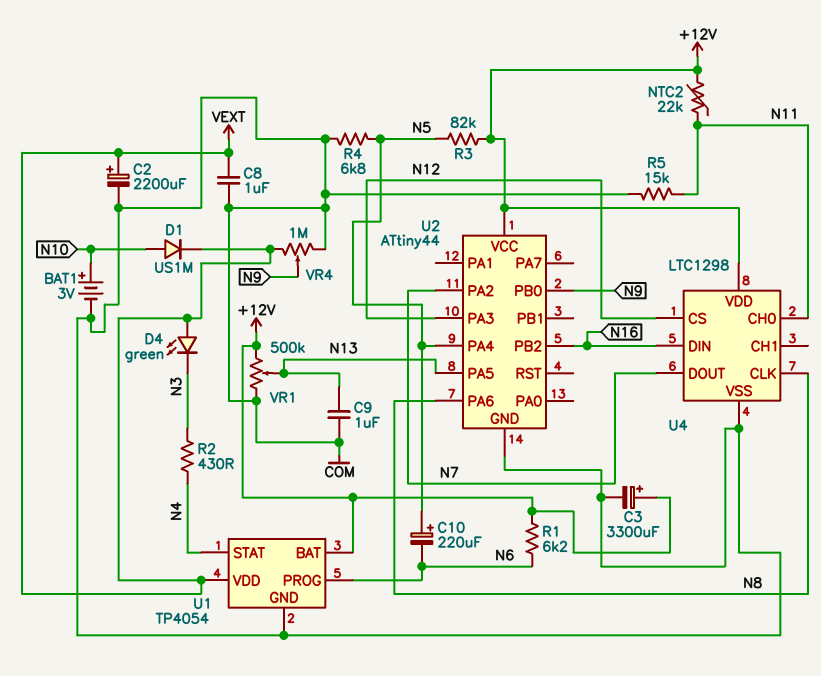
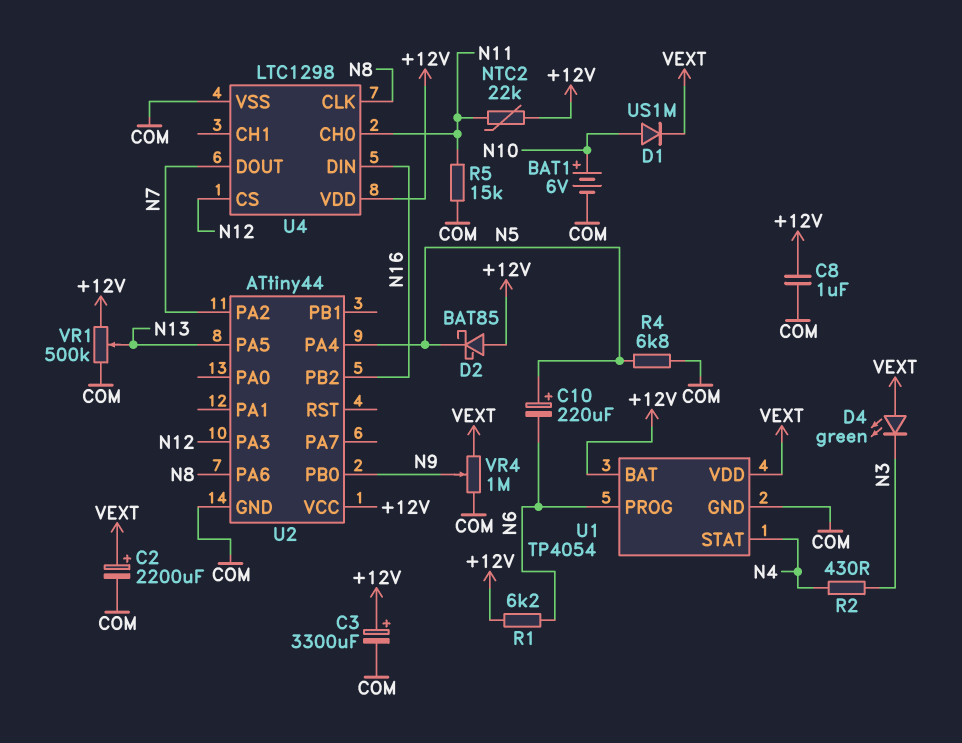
BAT1: 3V (plus N10, minus COM) -> 6V (plus N10, minus COM)
C8: 1uF (COM, VEXT) -> 1uF (+12V, COM)
C9: 1uF (COM, N13) -> none
D2: none -> schottky BAT85 (A +12V, K N5)
R3: 82k (+12V, N5) -> none

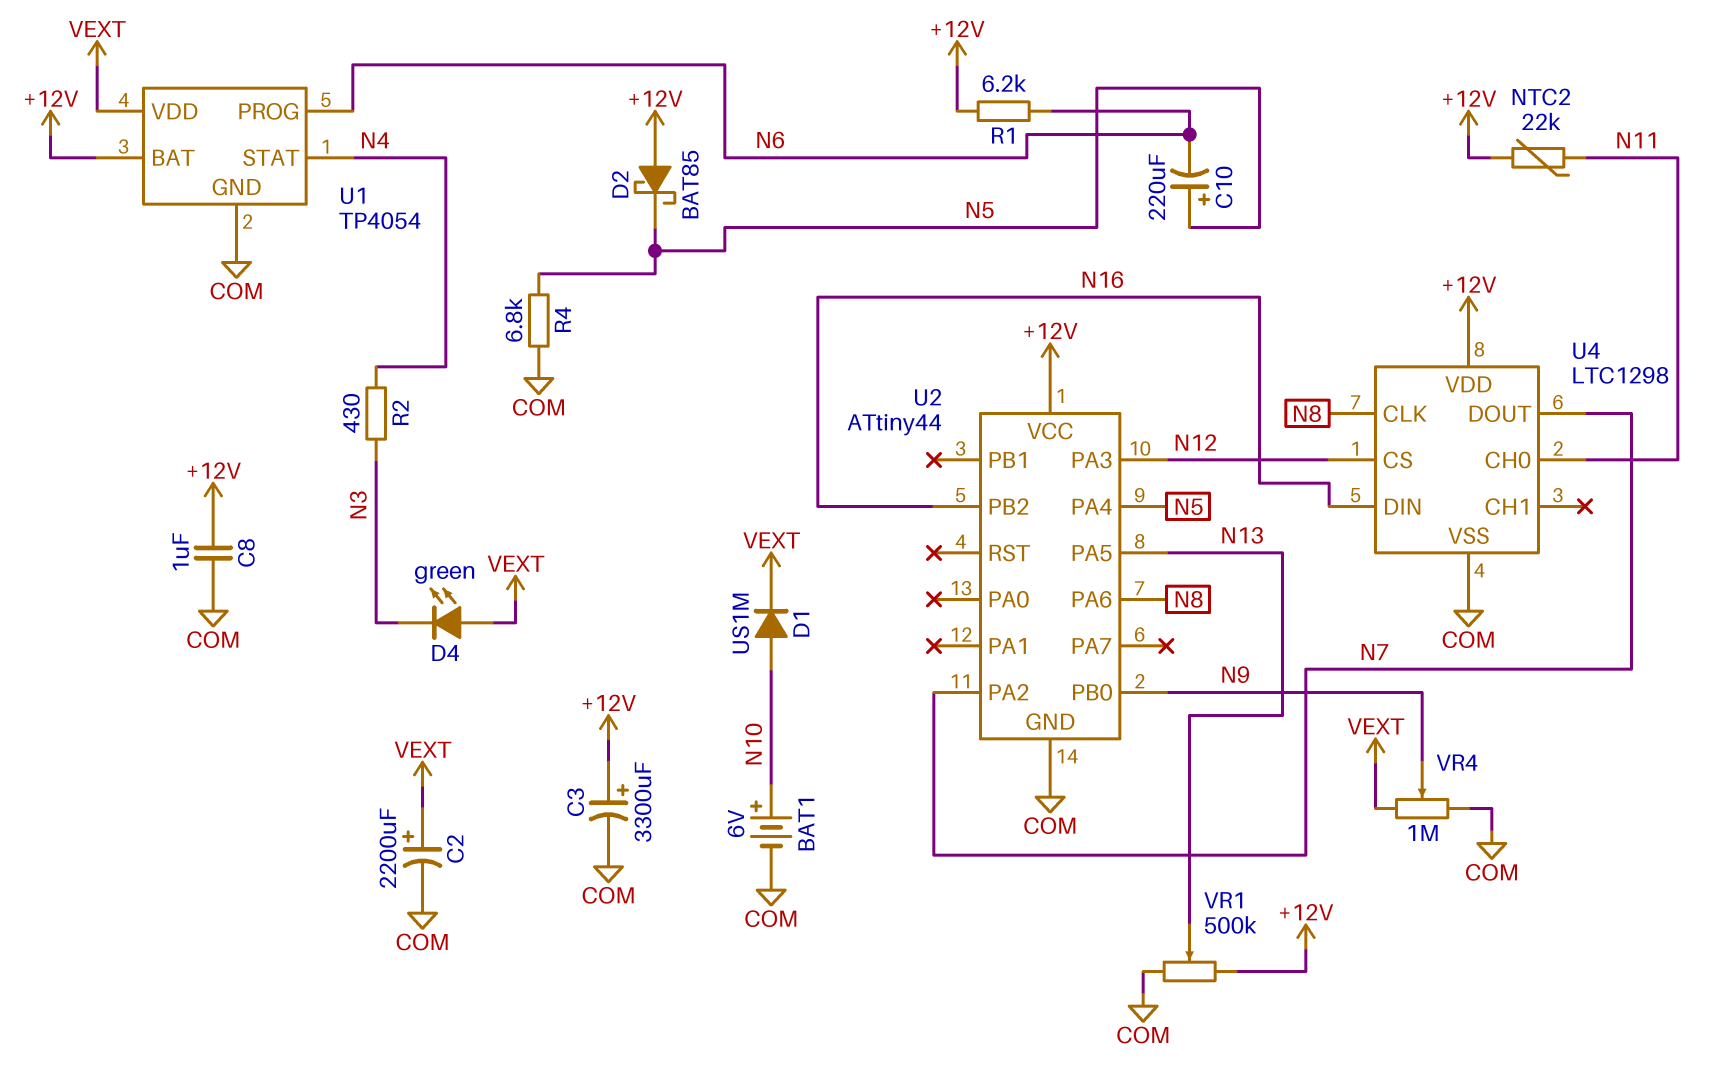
R5: 15k (COM, N11) -> none

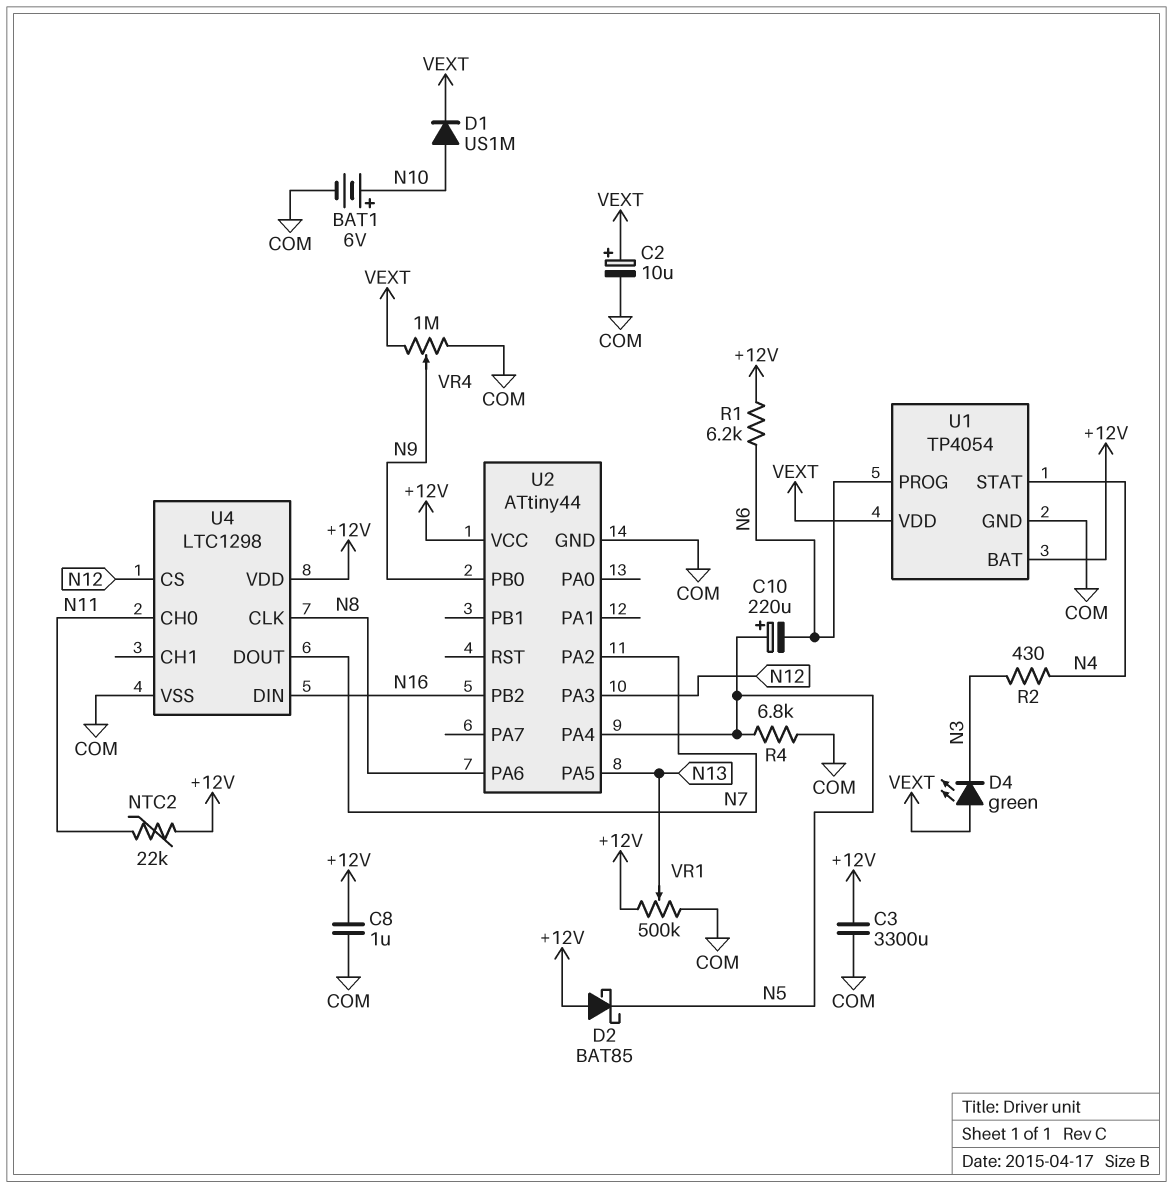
C2: 2200uF (plus VEXT, minus COM) -> 10uF (plus VEXT, minus COM)
C3: 3300uF (plus +12V, minus COM) -> 3300uF (+12V, COM)

